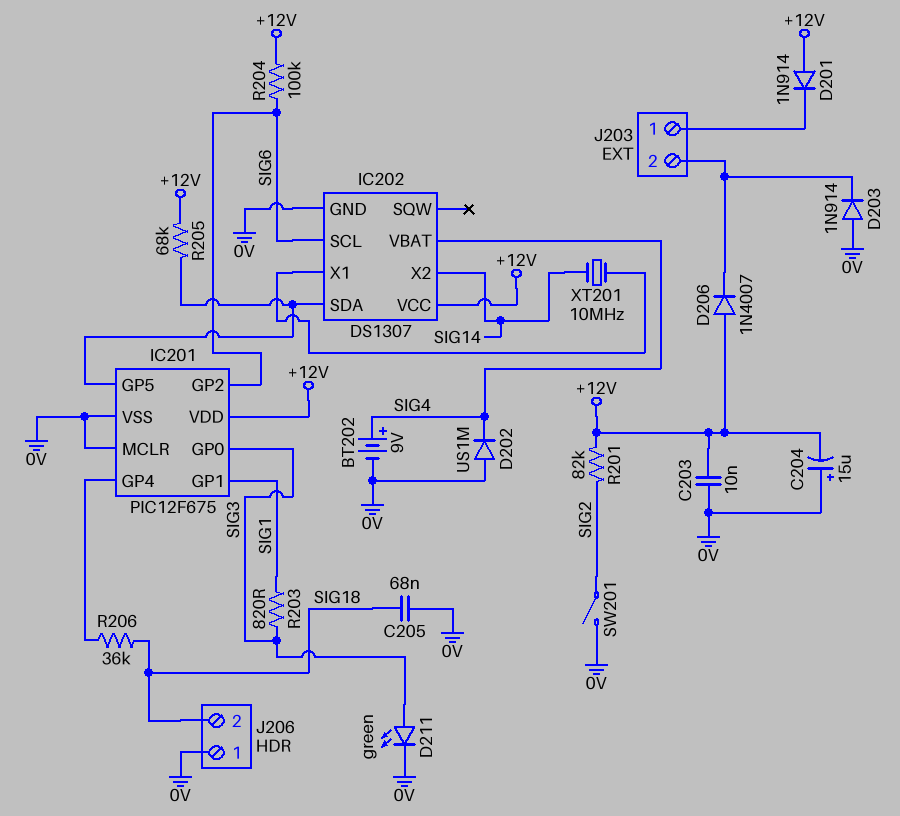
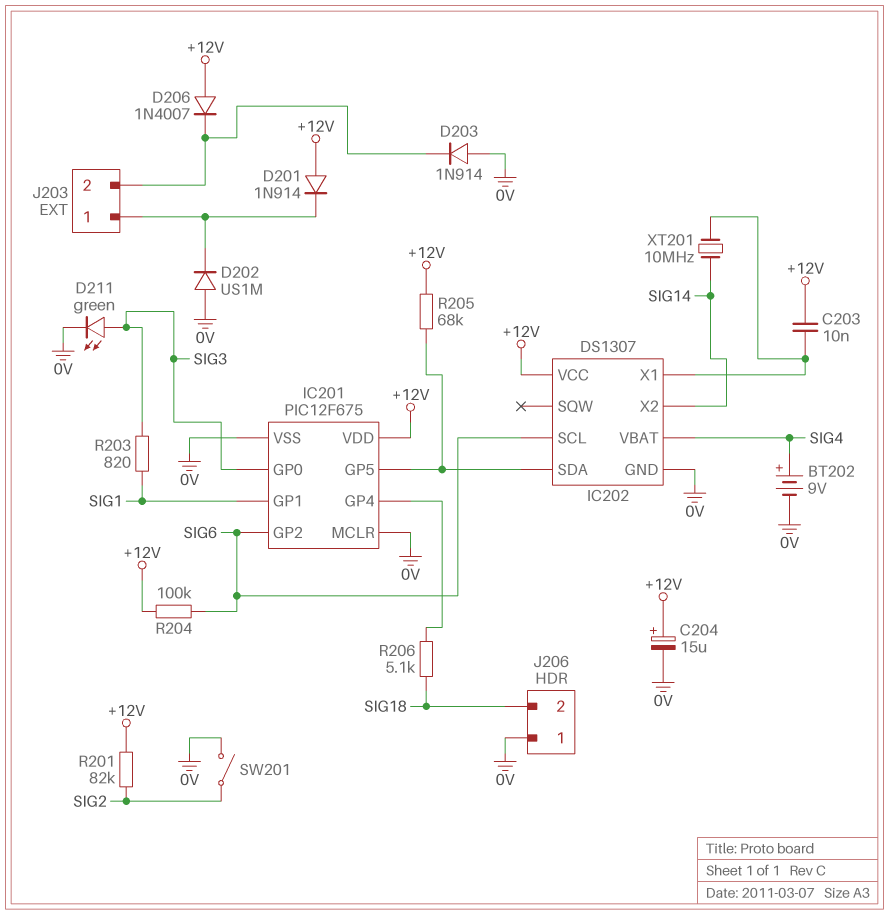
C203: 10nF (+12V, 0V) -> 10nF (+12V, IC202/X1)
C204: 15uF (plus 0V, minus +12V) -> 15uF (plus +12V, minus 0V)
C205: 68nF (0V, SIG18) -> none
D202: diode US1M (A 0V, K SIG4) -> diode US1M (A 0V, K J203/1)
R206: 36k (IC201/GP4, SIG18) -> 5.1k (IC201/GP4, SIG18)

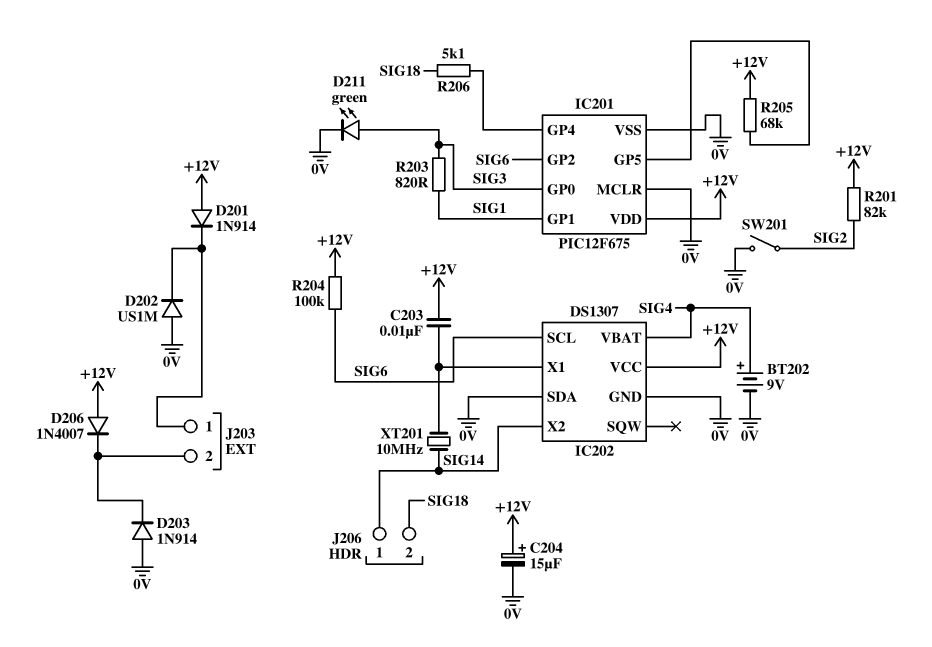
IC202 pin SDA: IC201/GP5 -> 0V
J206 pin 1: 0V -> SIG14

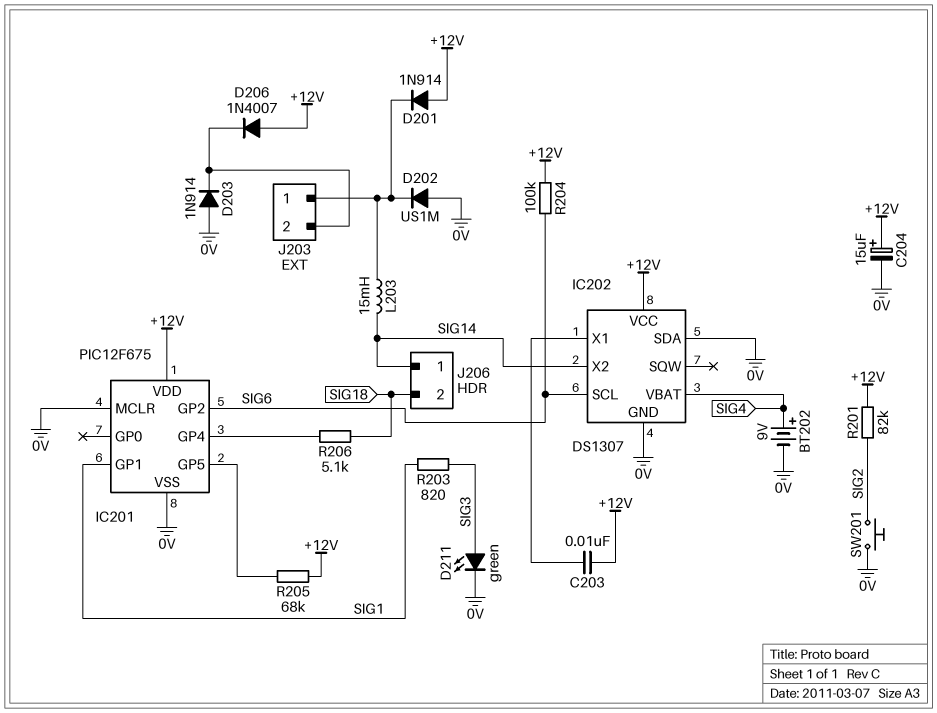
IC201 pin GP0: SIG3 -> none
L203: none -> 15mH (J203/1, SIG14)
SW201: switch (0V, SIG2) -> button (0V, SIG2)
XT201: 10MHz (IC202/X1, SIG14) -> none

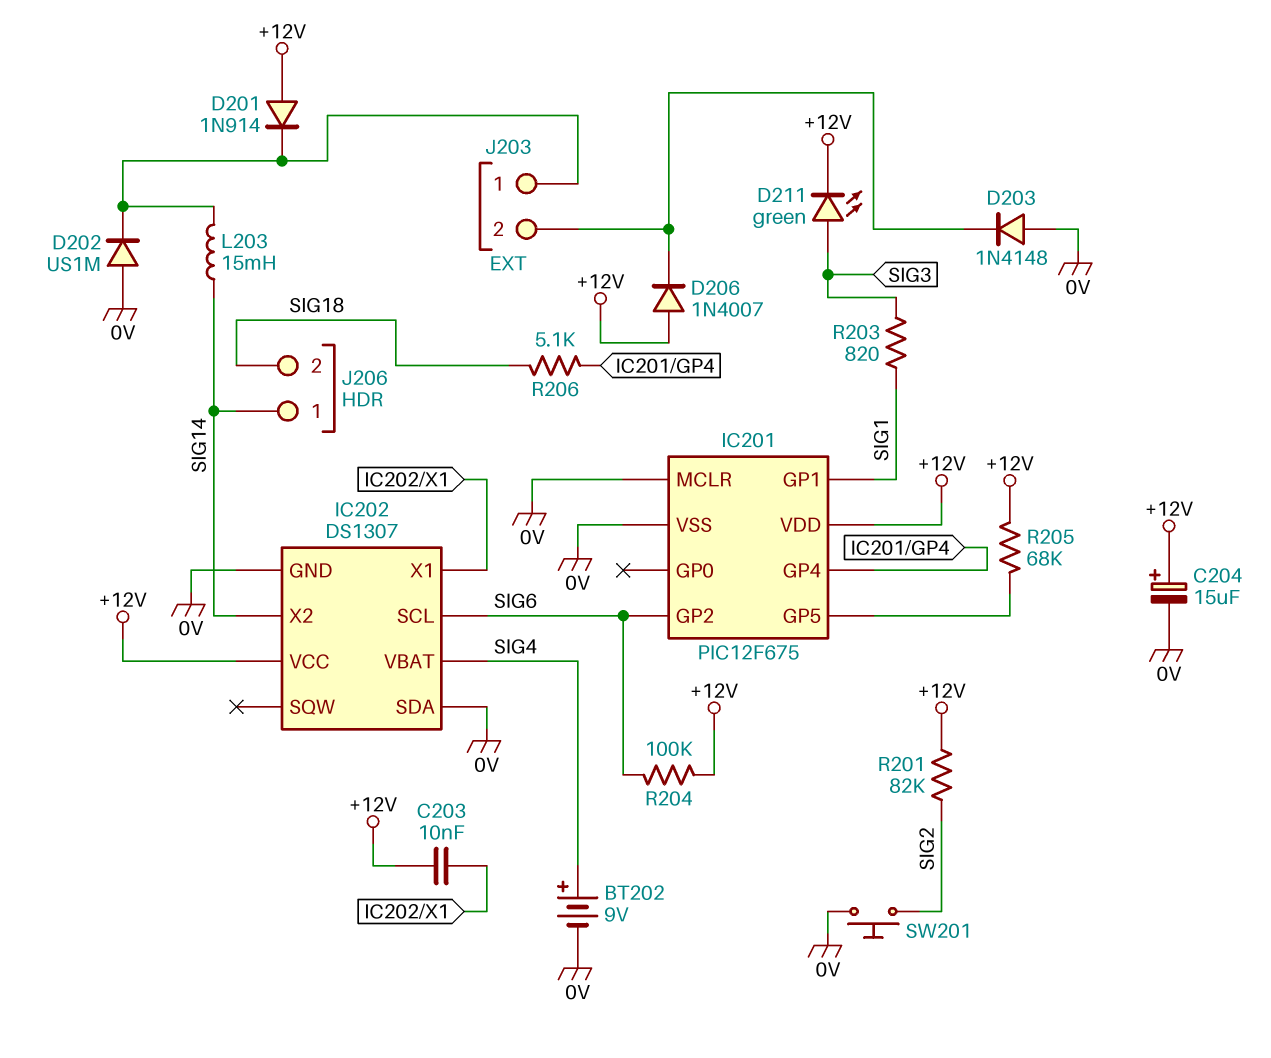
D203: diode 1N914 (A 0V, K J203/2) -> diode 1N4148 (A 0V, K J203/2)
D211: LED green (A SIG3, K 0V) -> LED green (A SIG3, K +12V)

